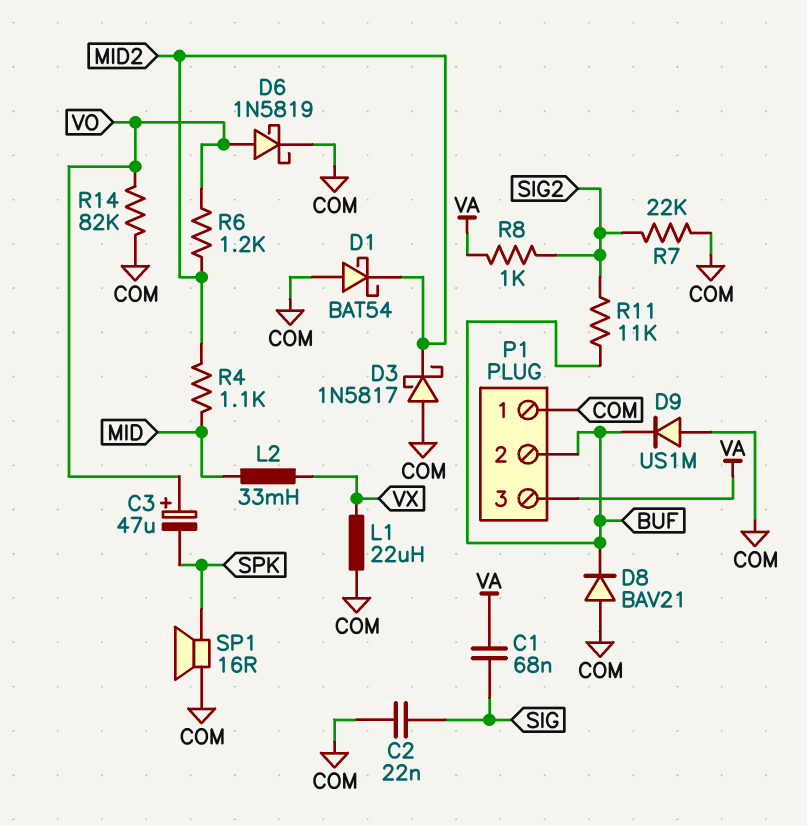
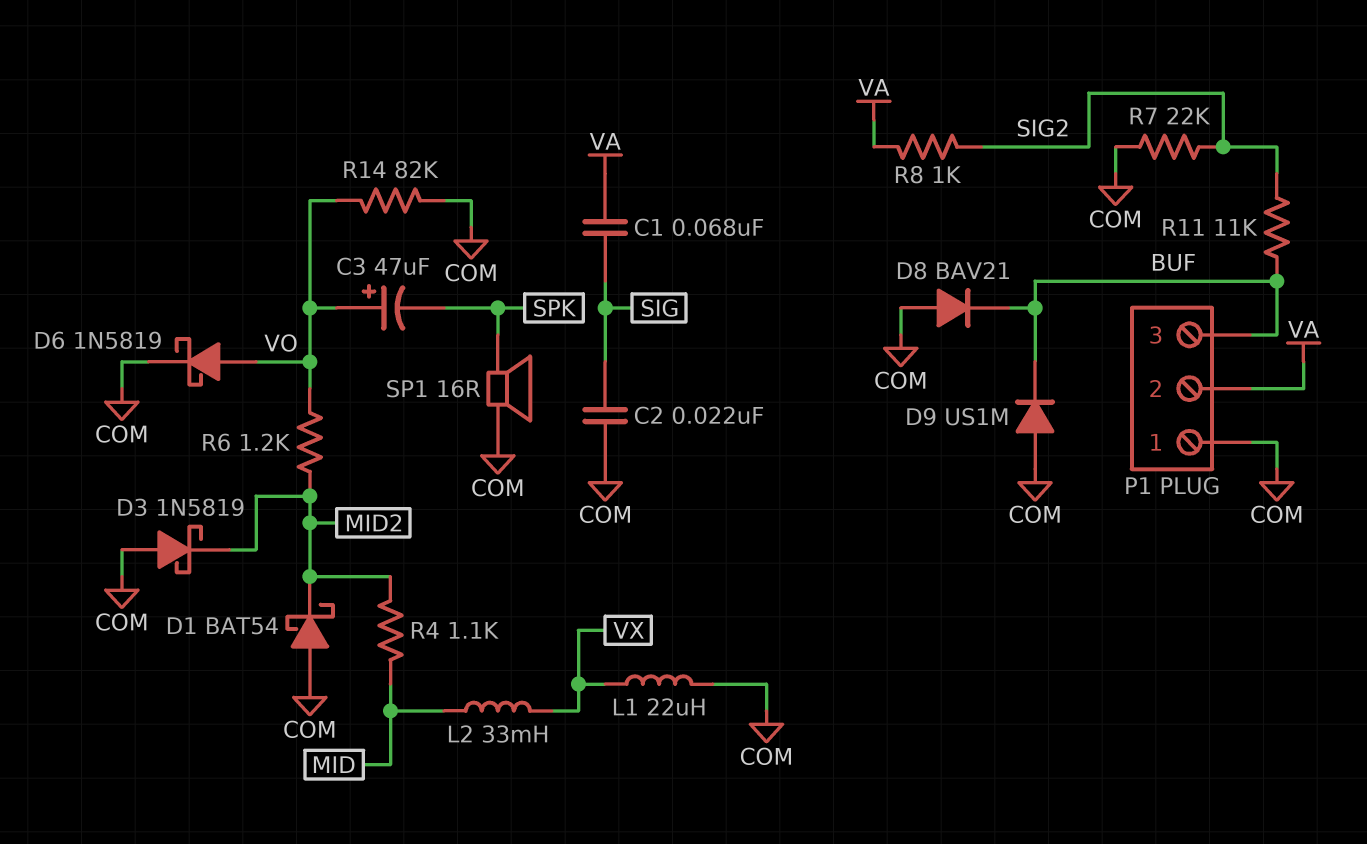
D3: schottky 1N5817 (A COM, K MID2) -> schottky 1N5819 (A COM, K MID2)
P1 pin 2: BUF -> VA
P1 pin 3: VA -> BUF

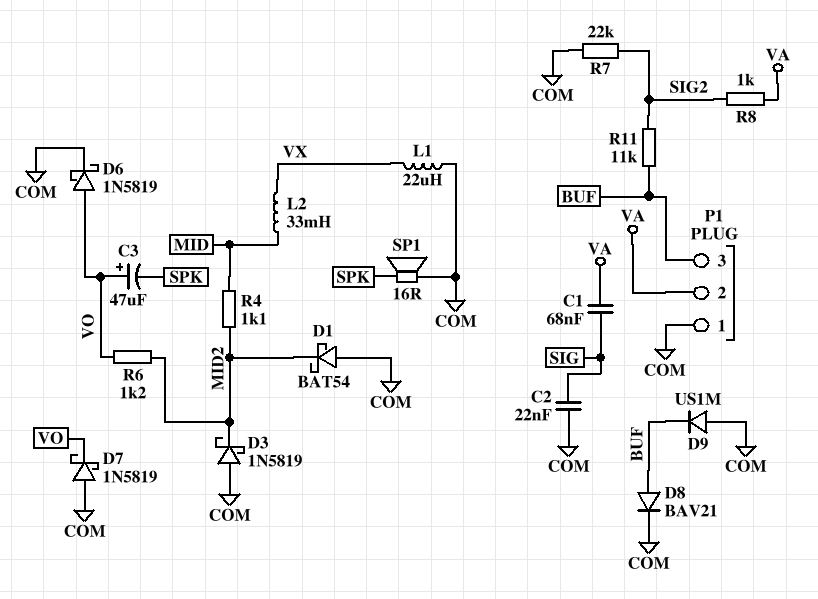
D7: none -> schottky 1N5819 (A COM, K VO)
D8: diode BAV21 (A COM, K BUF) -> diode BAV21 (A BUF, K COM)
R14: 82k (COM, VO) -> none

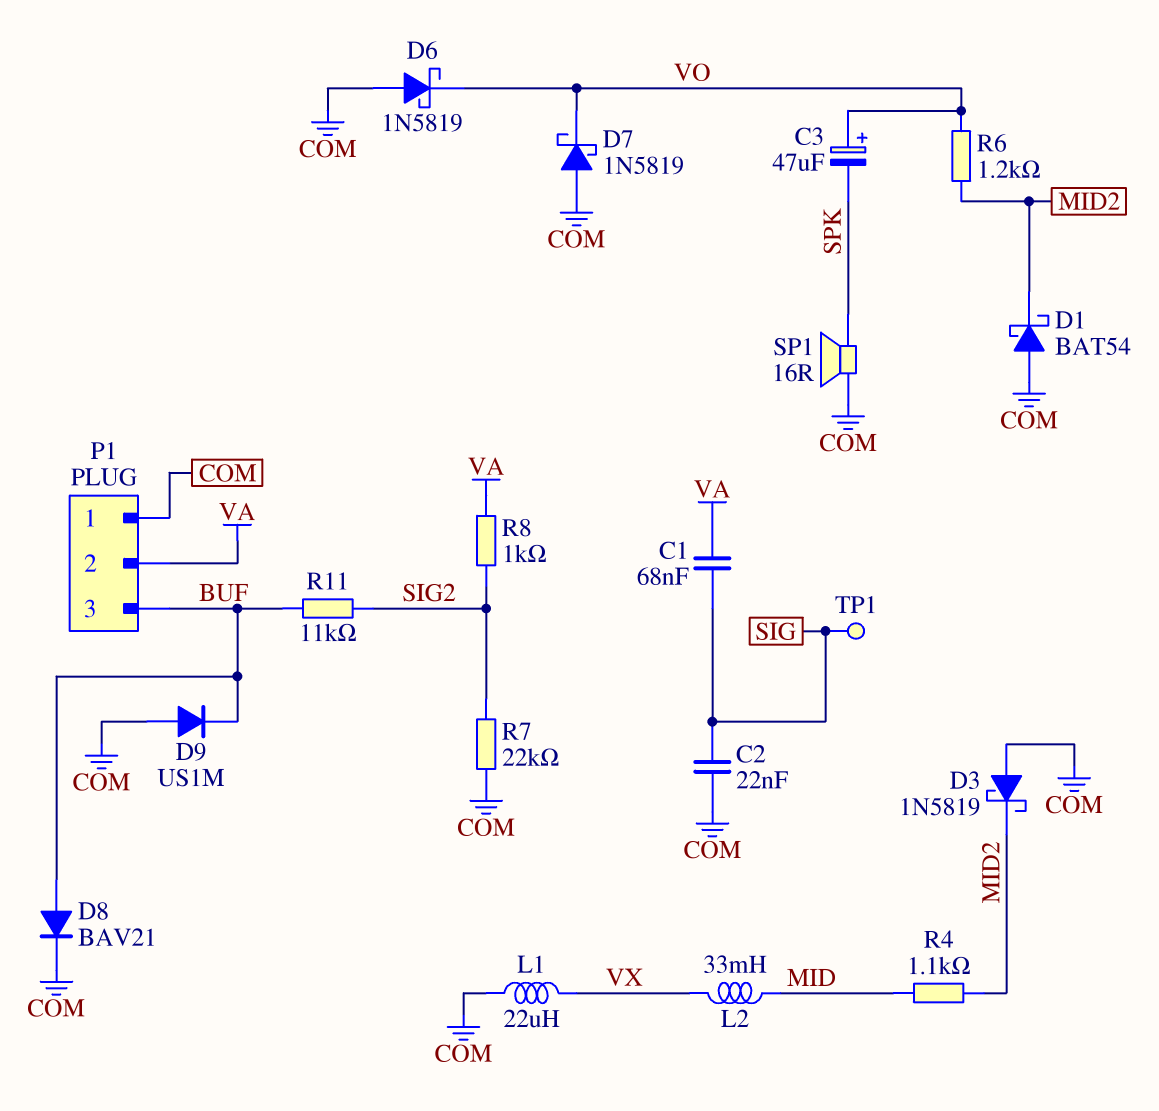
D6: schottky 1N5819 (A VO, K COM) -> schottky 1N5819 (A COM, K VO)
TP1: none -> test point (SIG)

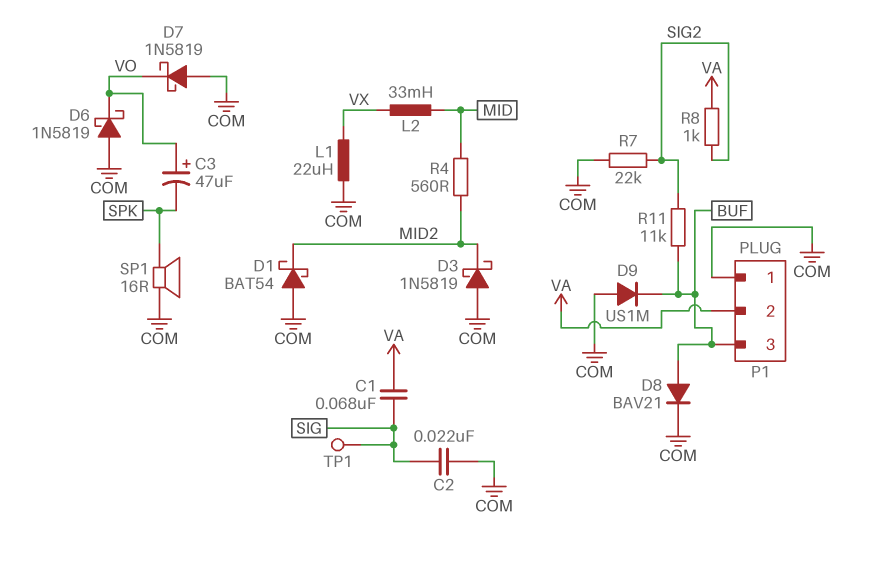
R4: 1.1k (MID, MID2) -> 560 (MID, MID2)
R6: 1.2k (MID2, VO) -> none

